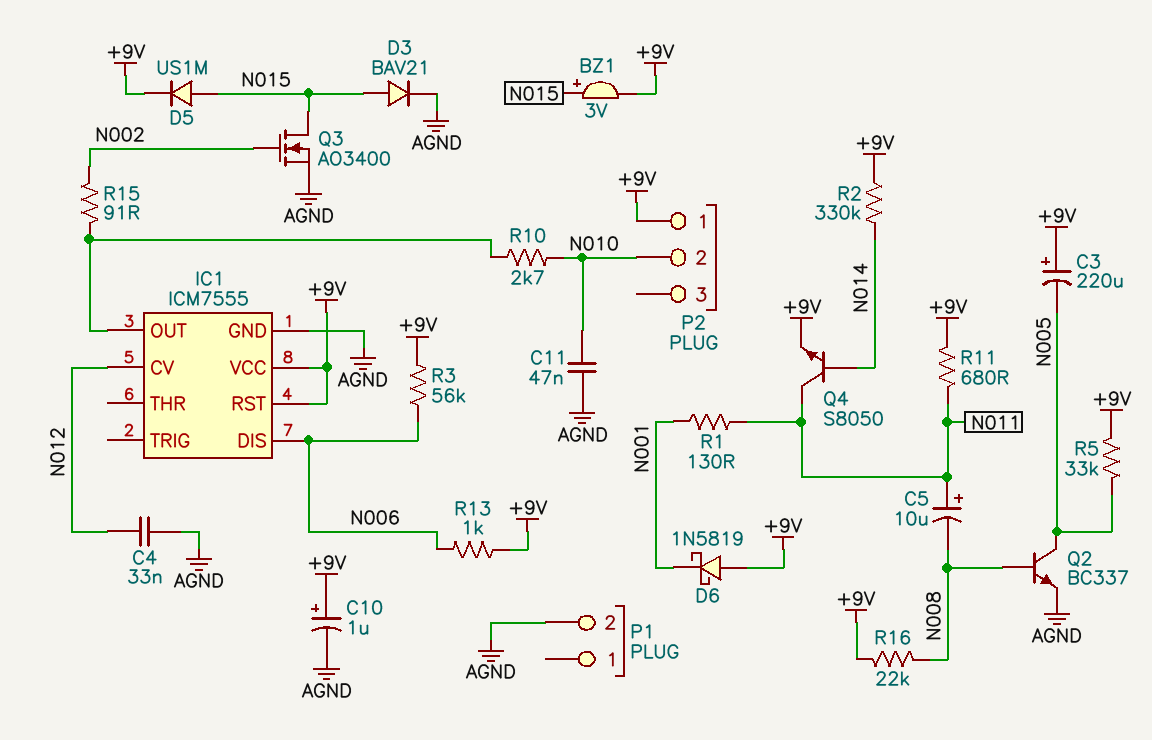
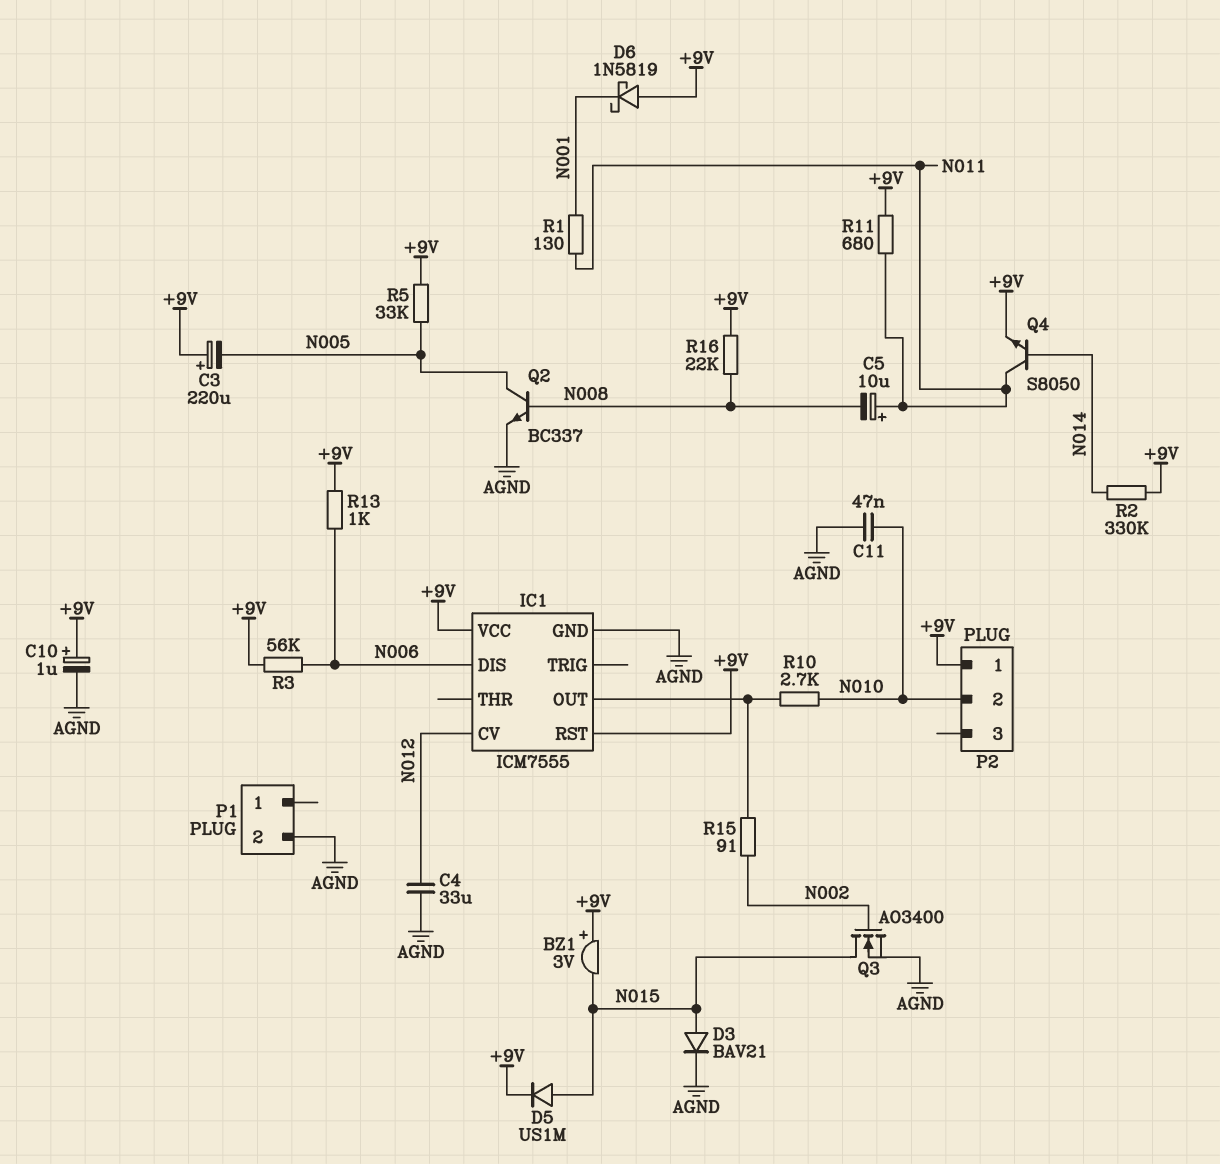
BZ1: buzzer 3V (plus N015, minus +9V) -> buzzer 3V (plus +9V, minus N015)
C4: 33nF (AGND, N012) -> 33uF (AGND, N012)

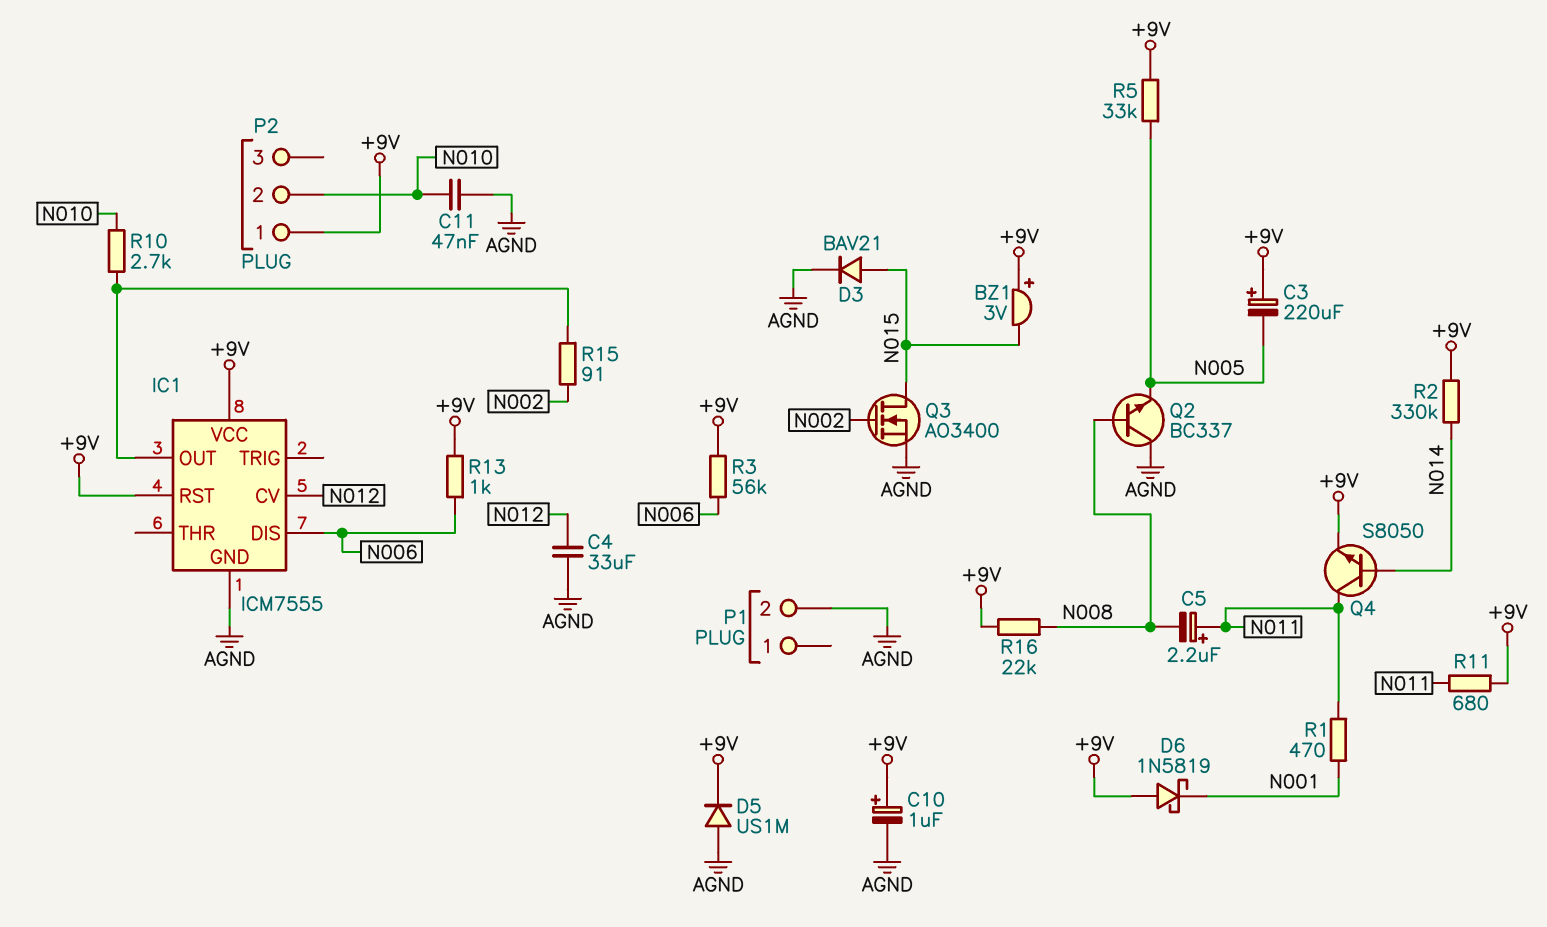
C5: 10uF (plus N011, minus N008) -> 2.2uF (plus N011, minus N008)
D5: diode US1M (A N015, K +9V) -> diode US1M (A AGND, K +9V)
Q2: NPN BC337 (B N008, C N005, E AGND) -> NPN BC337 (B N008, C AGND, E N005)
R1: 130 (N001, N011) -> 470 (N001, N011)

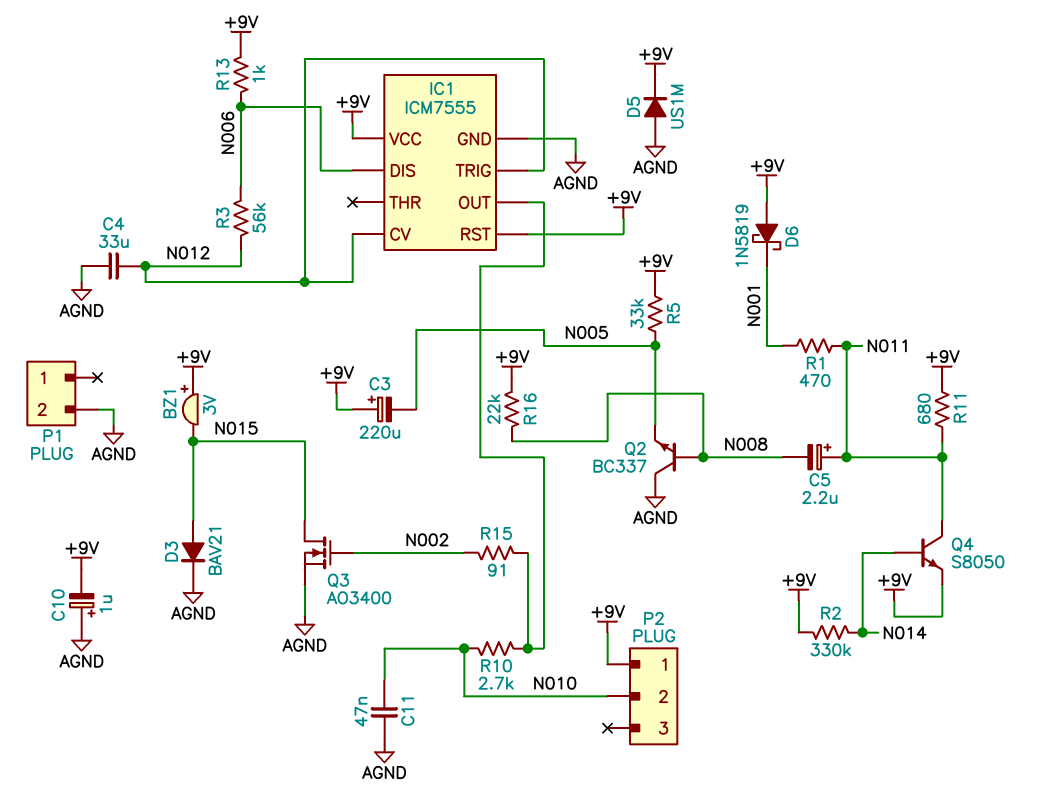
C10: 1uF (plus +9V, minus AGND) -> 1uF (plus AGND, minus +9V)
IC1 pin TRIG: none -> N012
R3: 56k (+9V, N006) -> 56k (N006, N012)

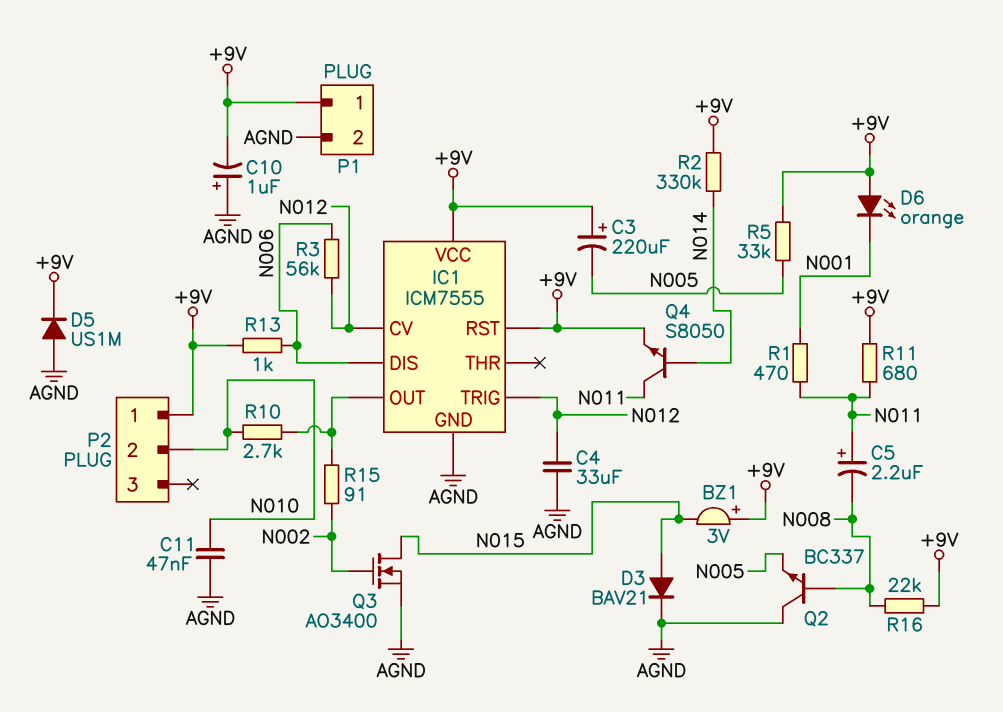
D6: schottky 1N5819 (A +9V, K N001) -> LED orange (A +9V, K N001)
P1 pin 1: none -> +9V

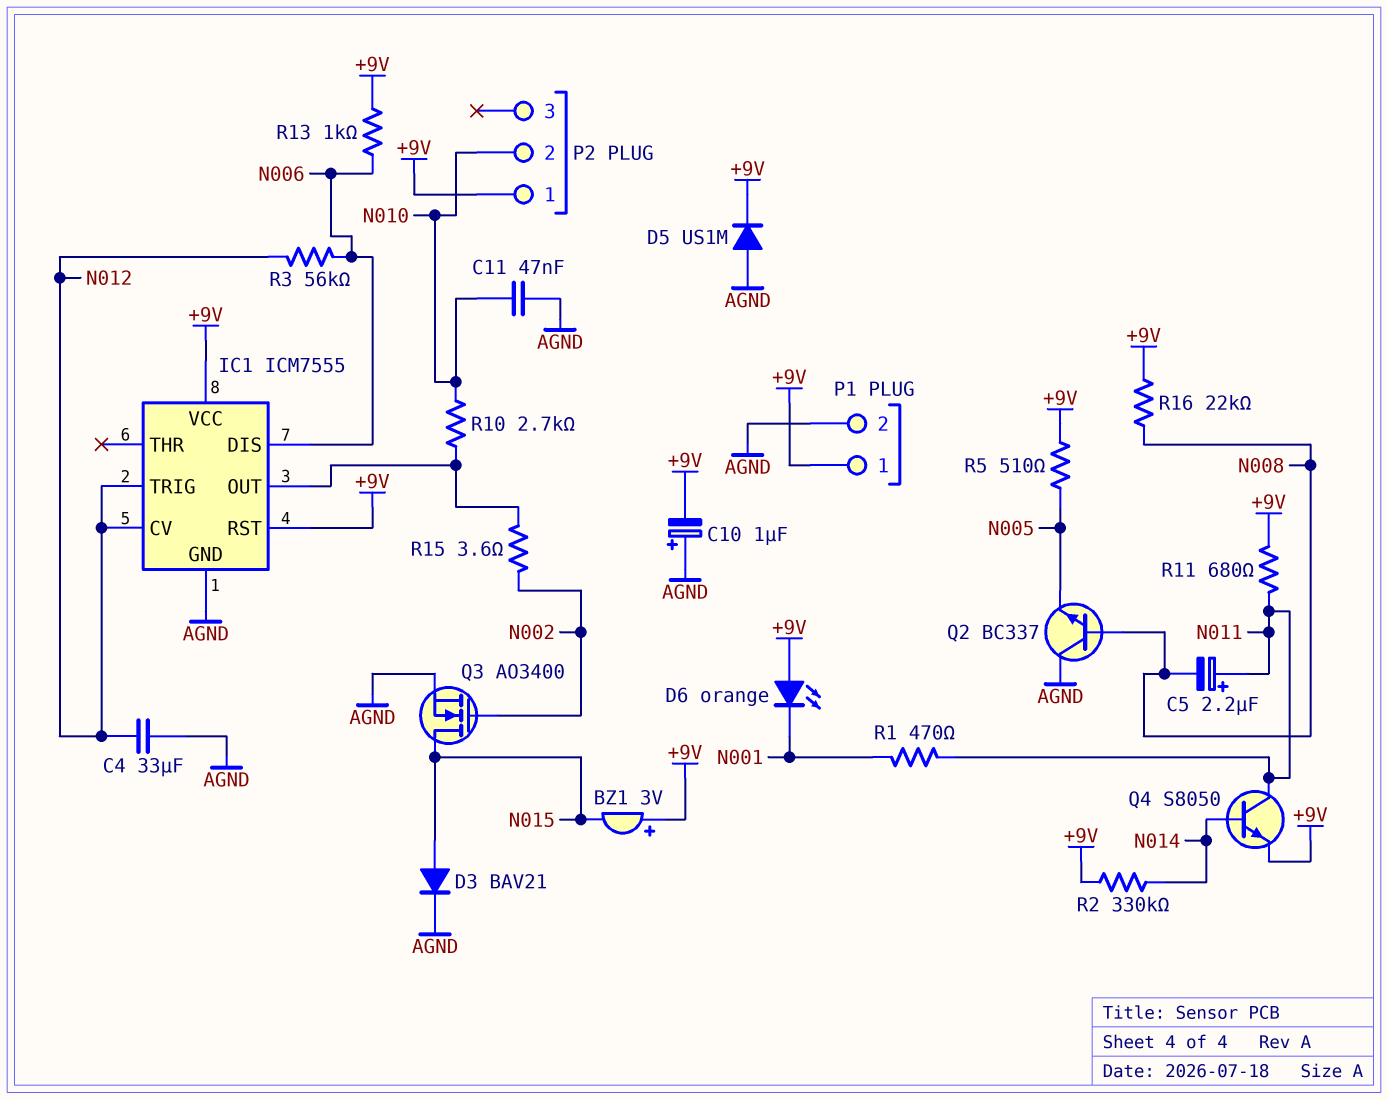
C3: 220uF (plus +9V, minus N005) -> none
R5: 33k (+9V, N005) -> 510 (+9V, N005)
R15: 91 (IC1/OUT, N002) -> 3.6 (IC1/OUT, N002)

